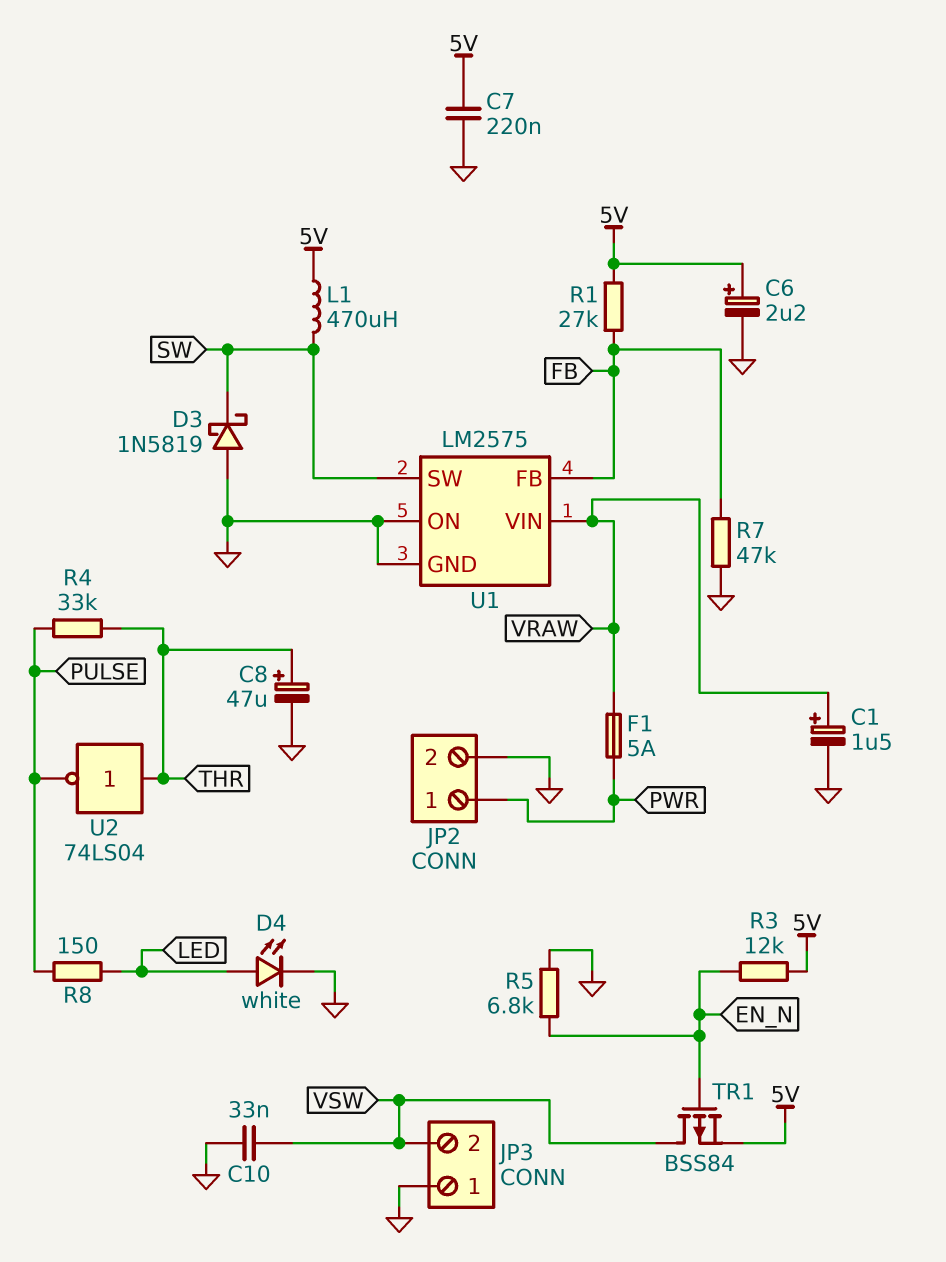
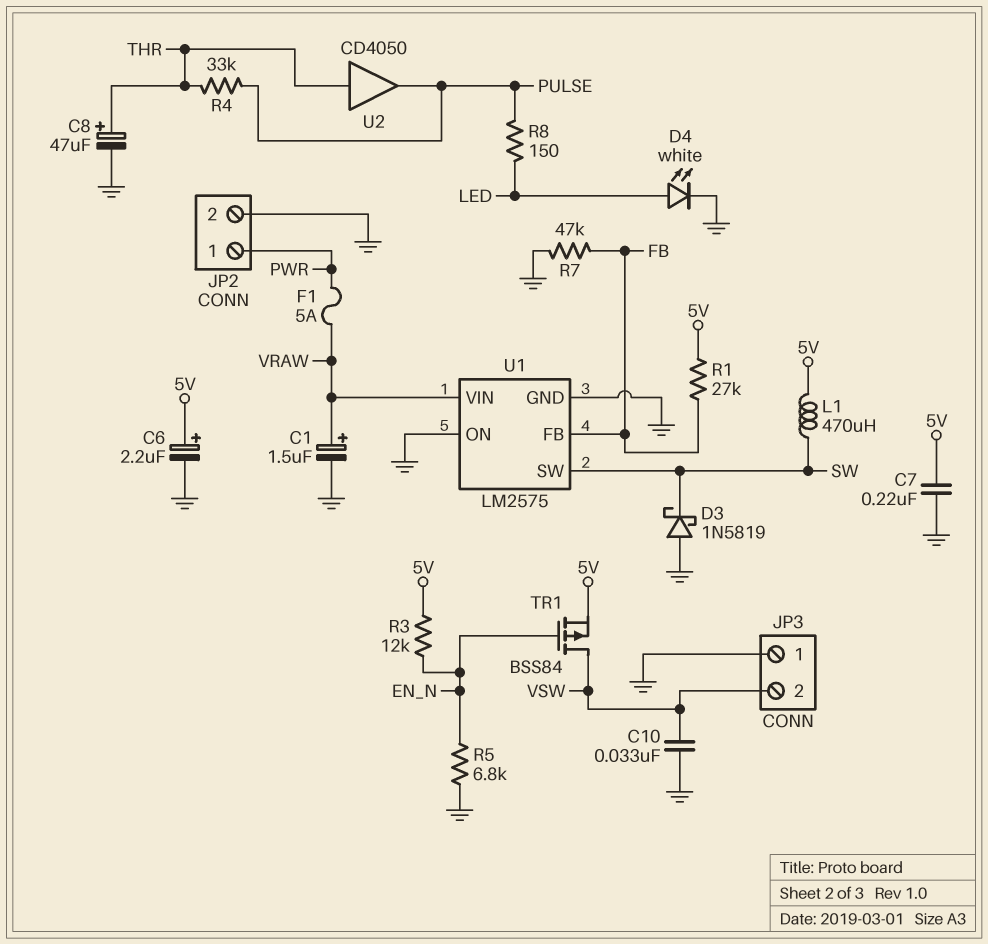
U2: NOT 74LS04 (in THR, out PULSE) -> buffer CD4050 (in THR, out PULSE)

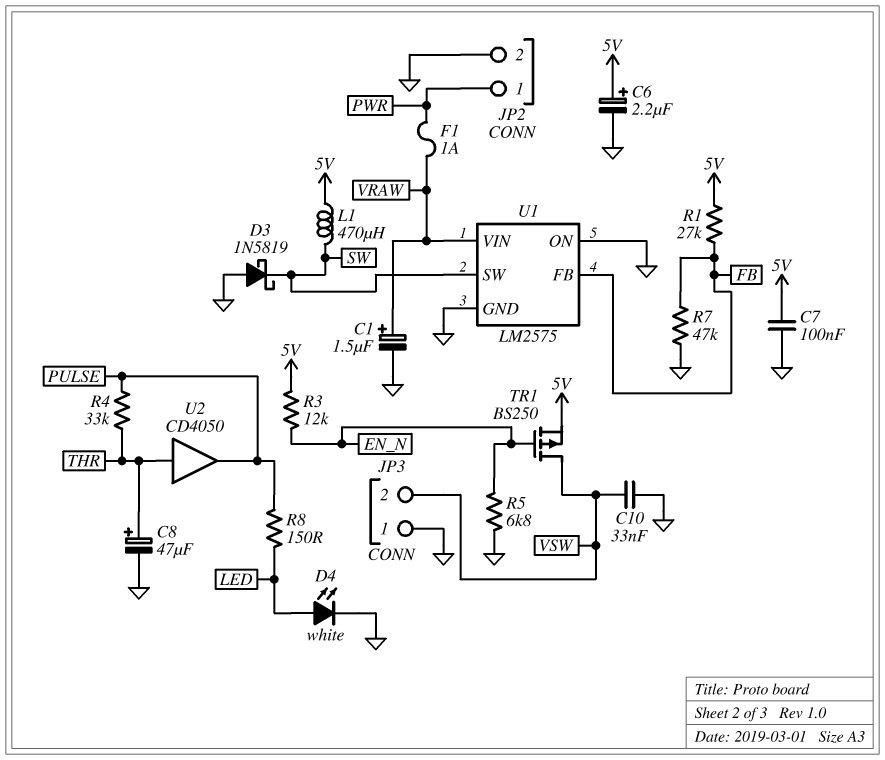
C7: 220nF (5V, GND) -> 100nF (5V, GND)
F1: 5A (PWR, VRAW) -> 1A (PWR, VRAW)
TR1: PMOS BSS84 (G EN_N, D VSW, S 5V) -> PMOS BS250 (G EN_N, D VSW, S 5V)

